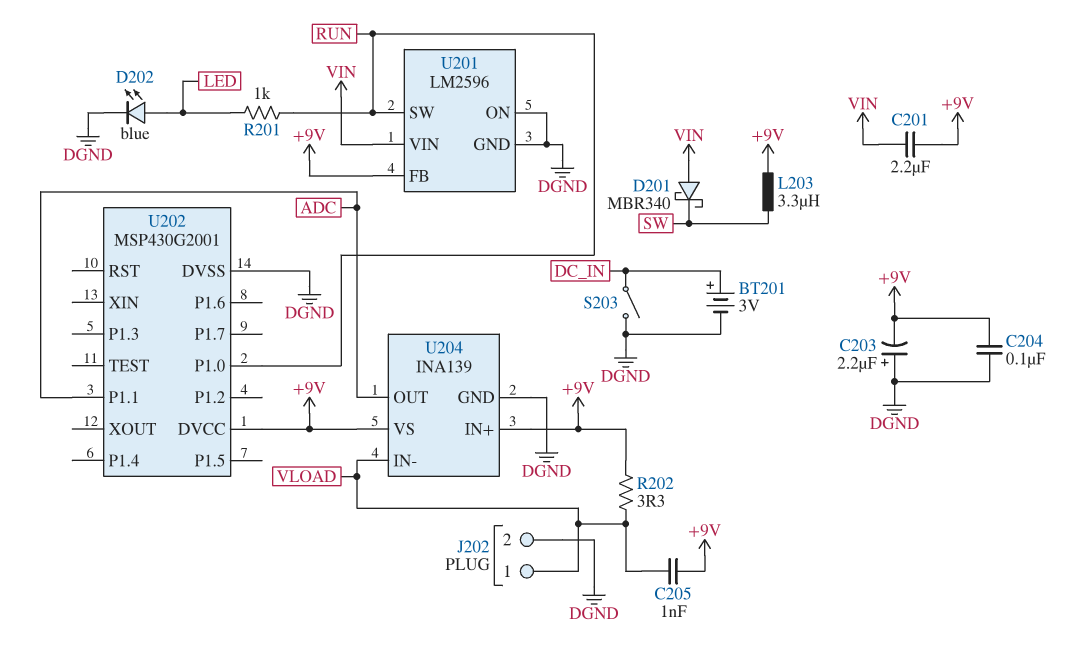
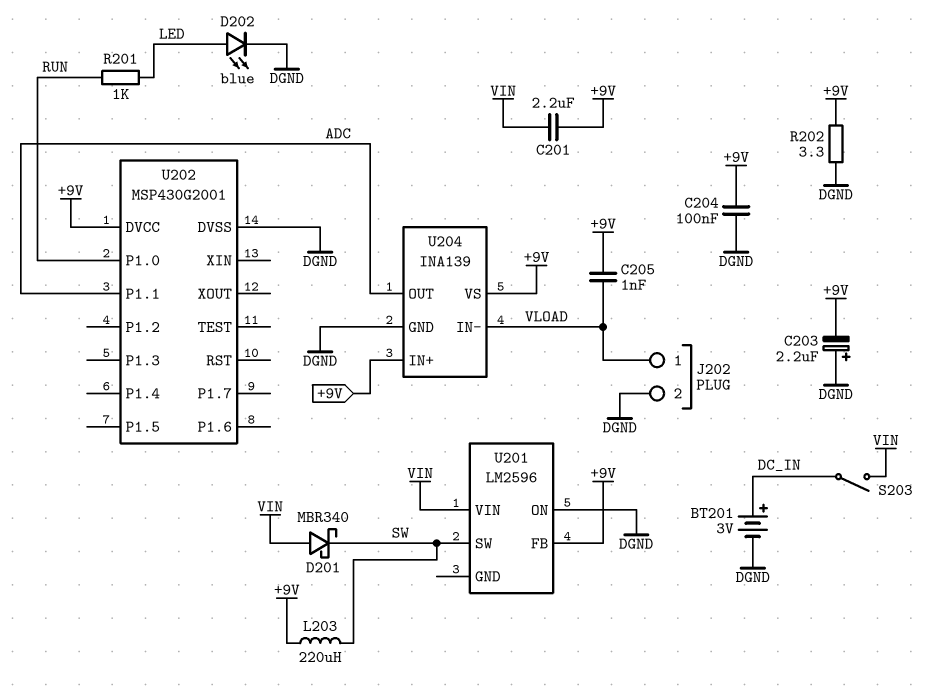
L203: 3.3uH (+9V, SW) -> 220uH (+9V, SW)
R202: 3.3 (+9V, VLOAD) -> 3.3 (+9V, DGND)
S203: switch (DC_IN, DGND) -> switch (DC_IN, VIN)
U201 pin GND: DGND -> none
U201 pin SW: RUN -> SW

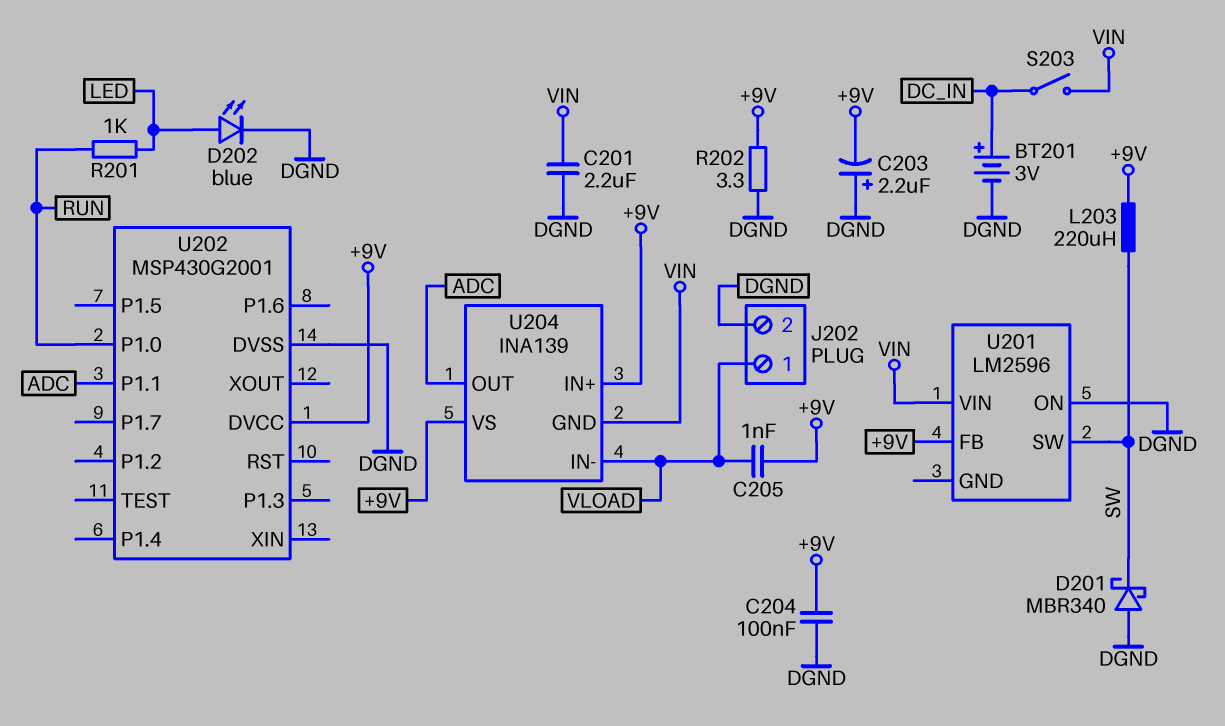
C201: 2.2uF (+9V, VIN) -> 2.2uF (DGND, VIN)
D201: schottky MBR340 (A VIN, K SW) -> schottky MBR340 (A DGND, K SW)
U204 pin GND: DGND -> VIN

